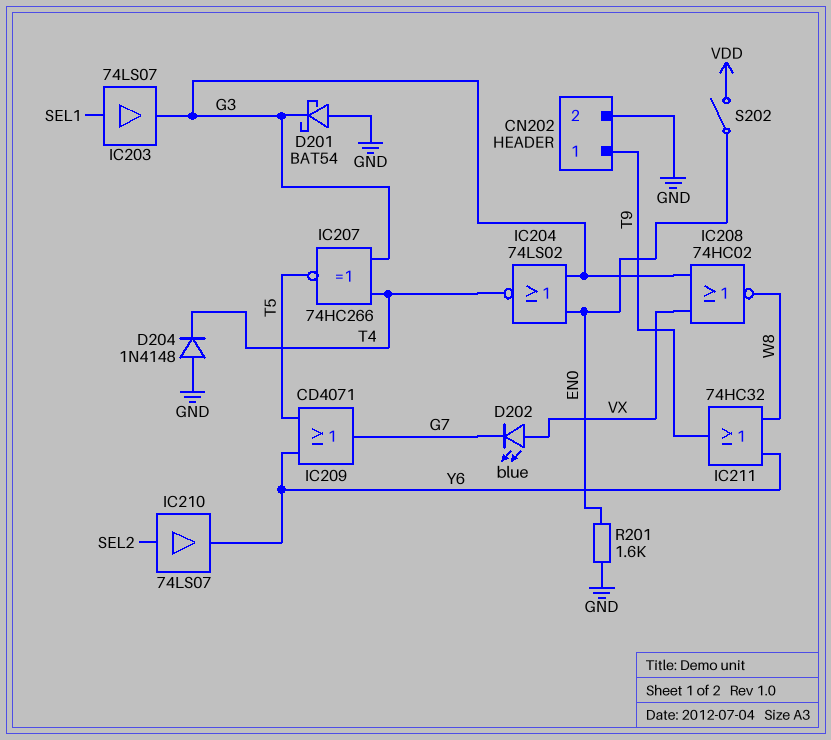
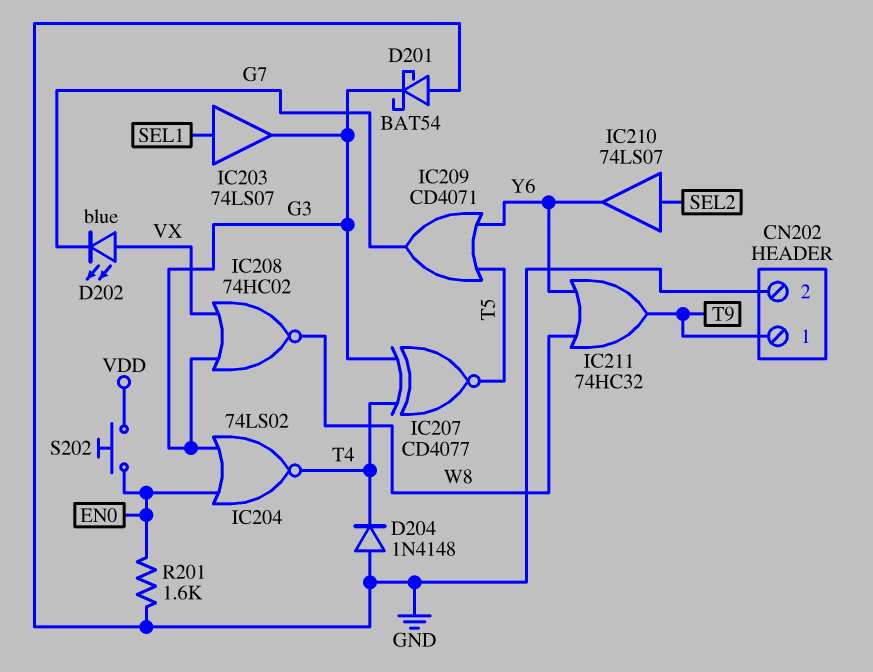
IC207: XNOR 74HC266 (in G3, in T4, out T5) -> XNOR CD4077 (in G3, in T4, out T5)
S202: switch (EN0, VDD) -> button (EN0, VDD)

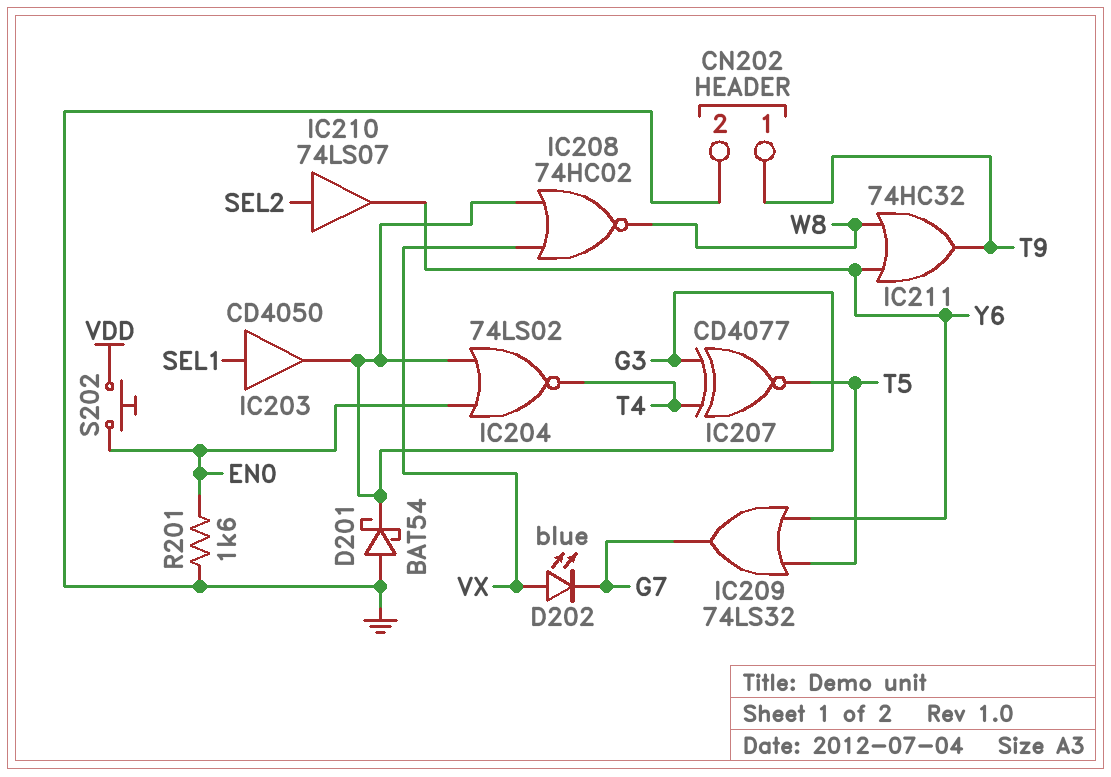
D204: diode 1N4148 (A GND, K T4) -> none
IC203: buffer 74LS07 (in SEL1, out G3) -> buffer CD4050 (in SEL1, out G3)
IC209: OR CD4071 (in T5, in Y6, out G7) -> OR 74LS32 (in T5, in Y6, out G7)

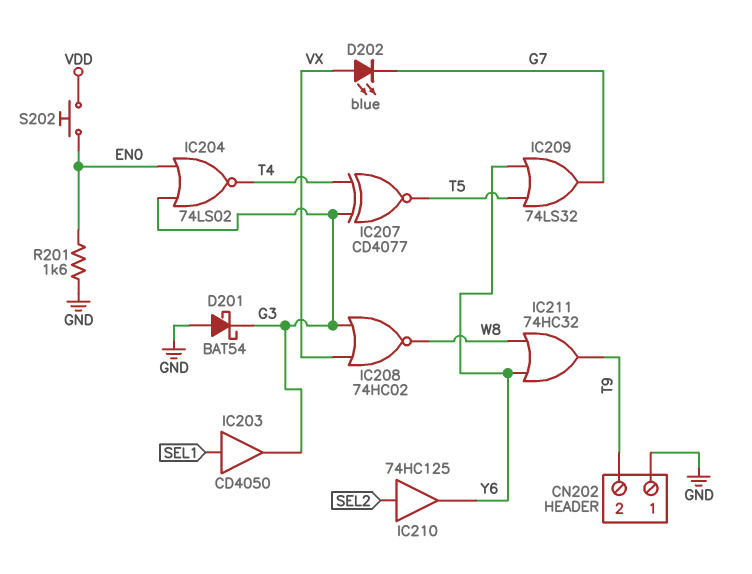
CN202 pin 1: T9 -> GND
CN202 pin 2: GND -> T9
IC210: buffer 74LS07 (in SEL2, out Y6) -> buffer 74HC125 (in SEL2, out Y6)

